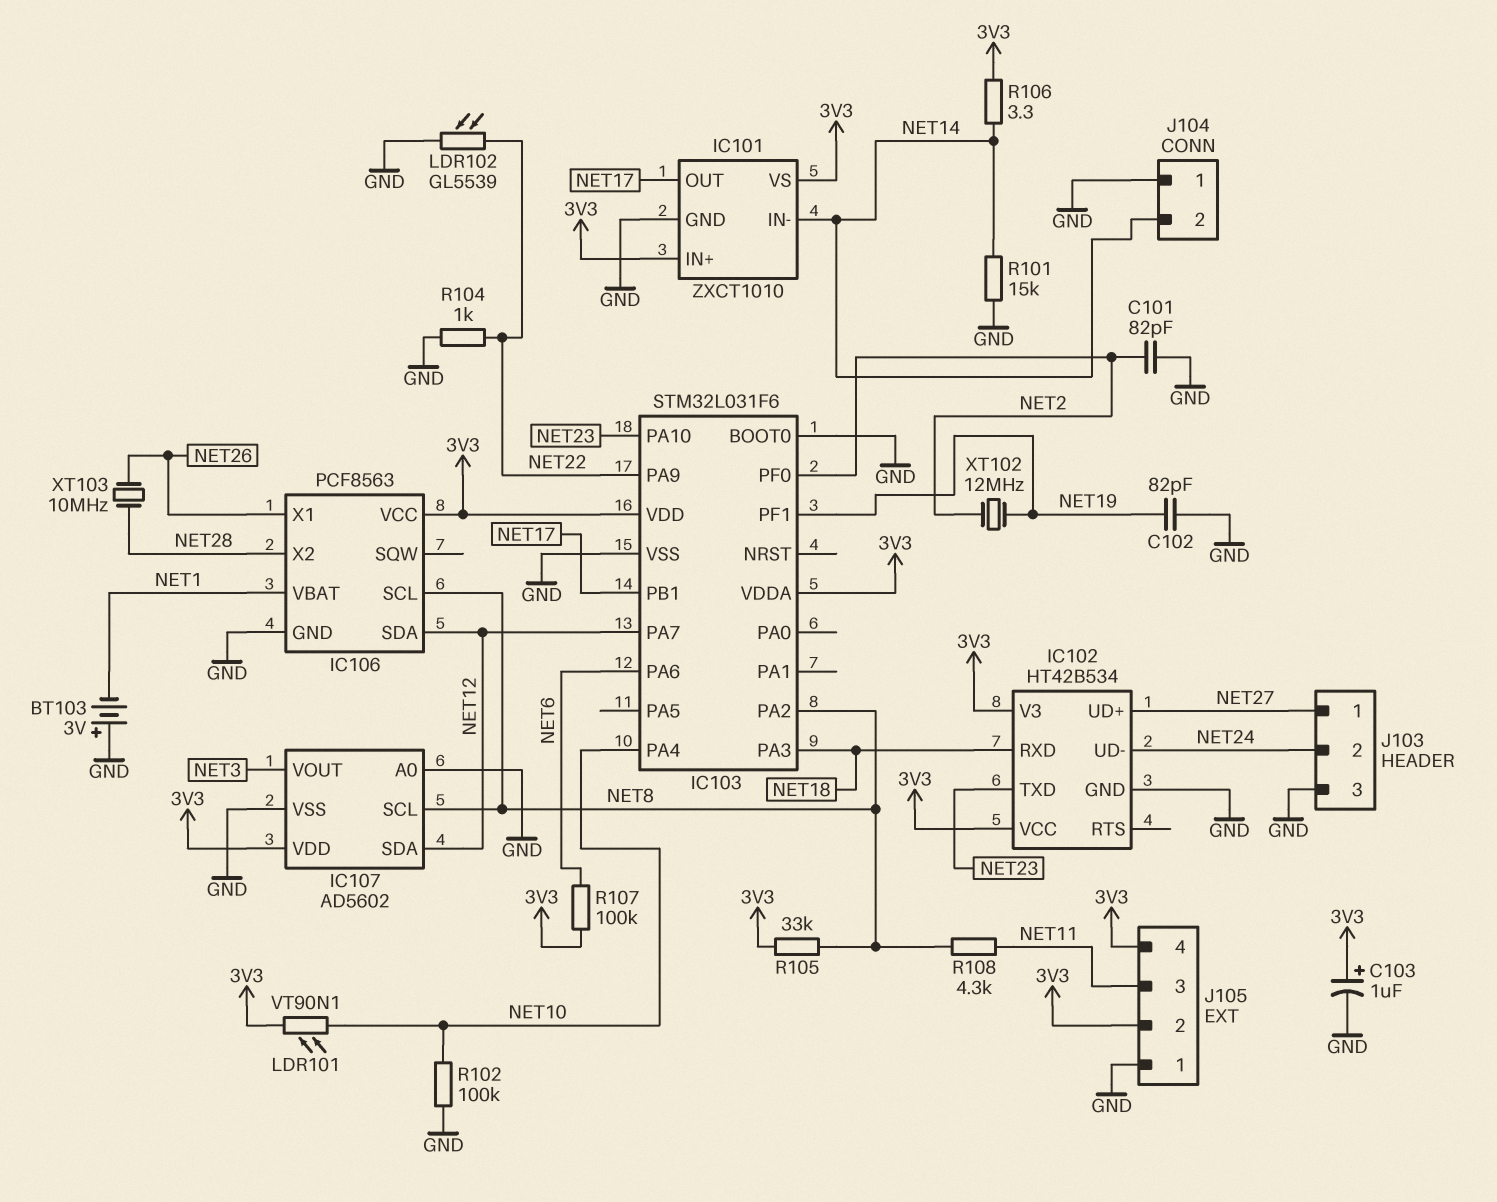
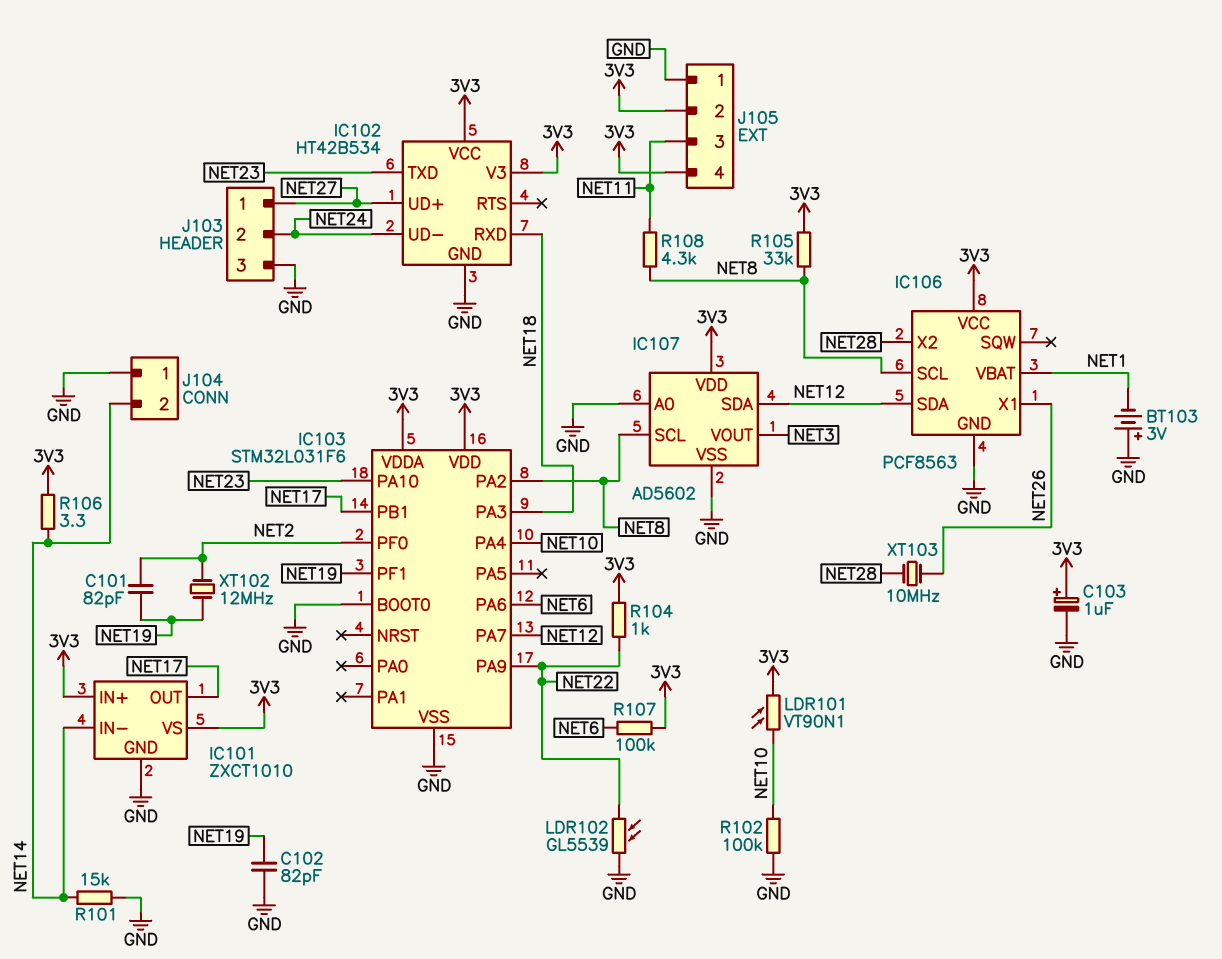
C101: 82pF (GND, NET2) -> 82pF (NET2, NET19)
R104: 1k (GND, NET22) -> 1k (3V3, NET22)

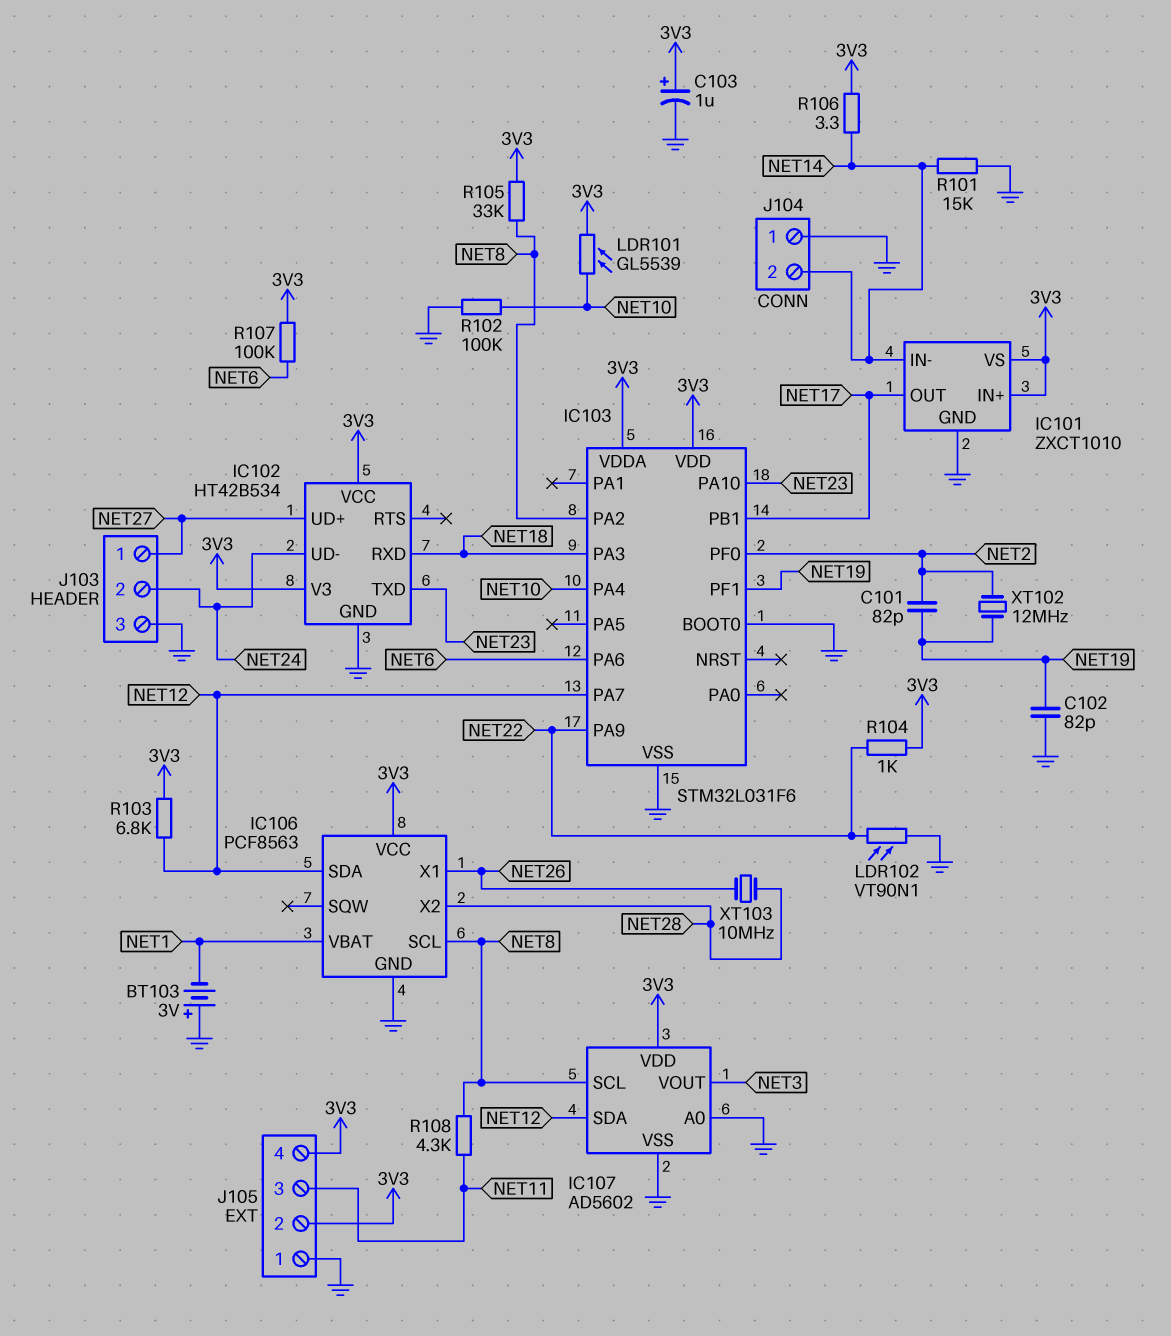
LDR101: VT90N1 (3V3, NET10) -> GL5539 (3V3, NET10)
LDR102: GL5539 (GND, NET22) -> VT90N1 (GND, NET22)
R103: none -> 6.8k (3V3, NET12)

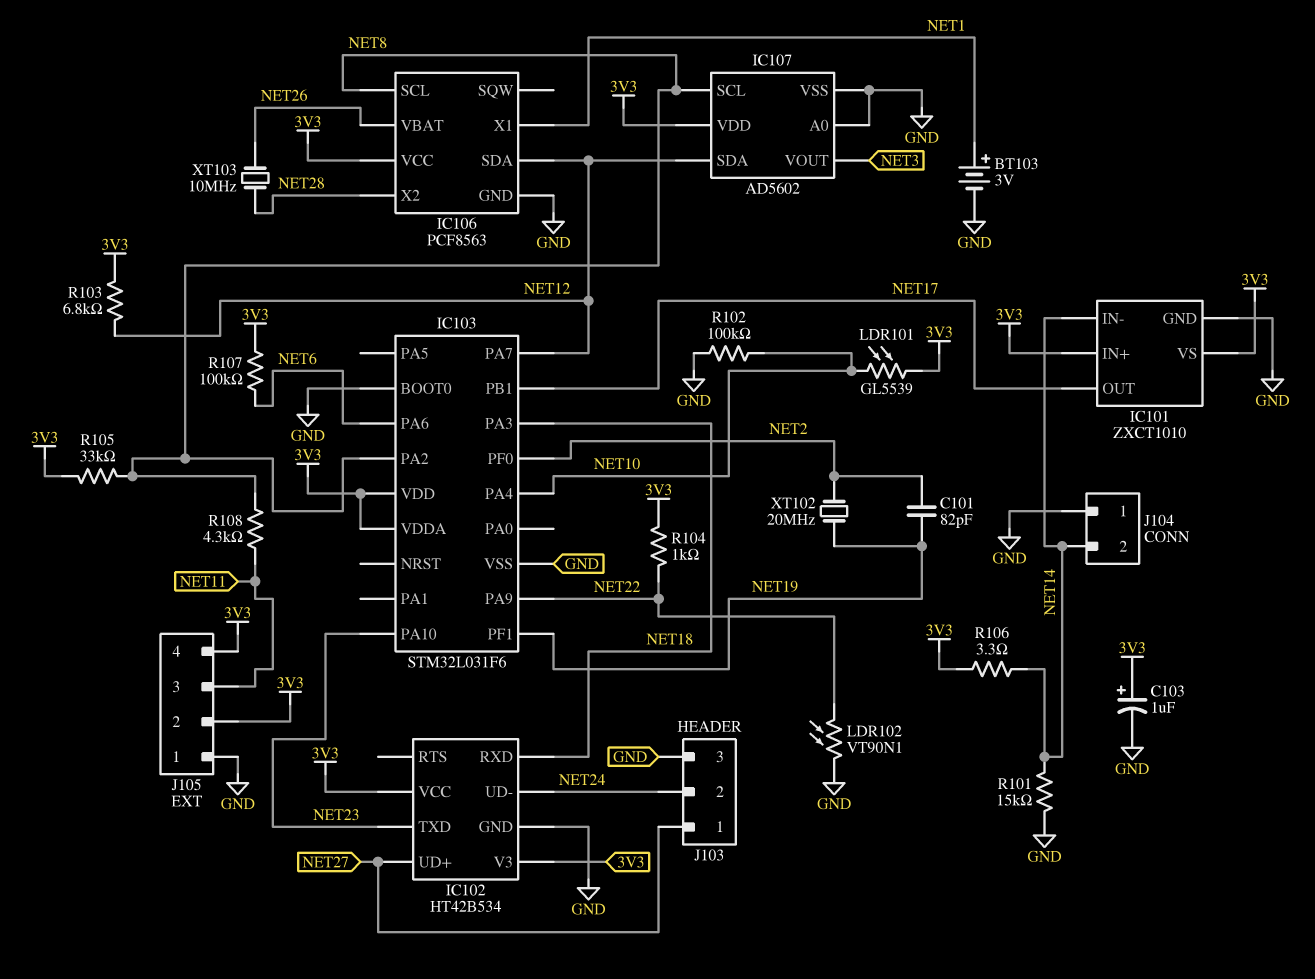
BT103: 3V (plus GND, minus NET1) -> 3V (plus NET1, minus GND)
C102: 82pF (GND, NET19) -> none
IC106 pin VBAT: NET1 -> NET26
IC106 pin X1: NET26 -> NET1
XT102: 12MHz (NET2, NET19) -> 20MHz (NET2, NET19)

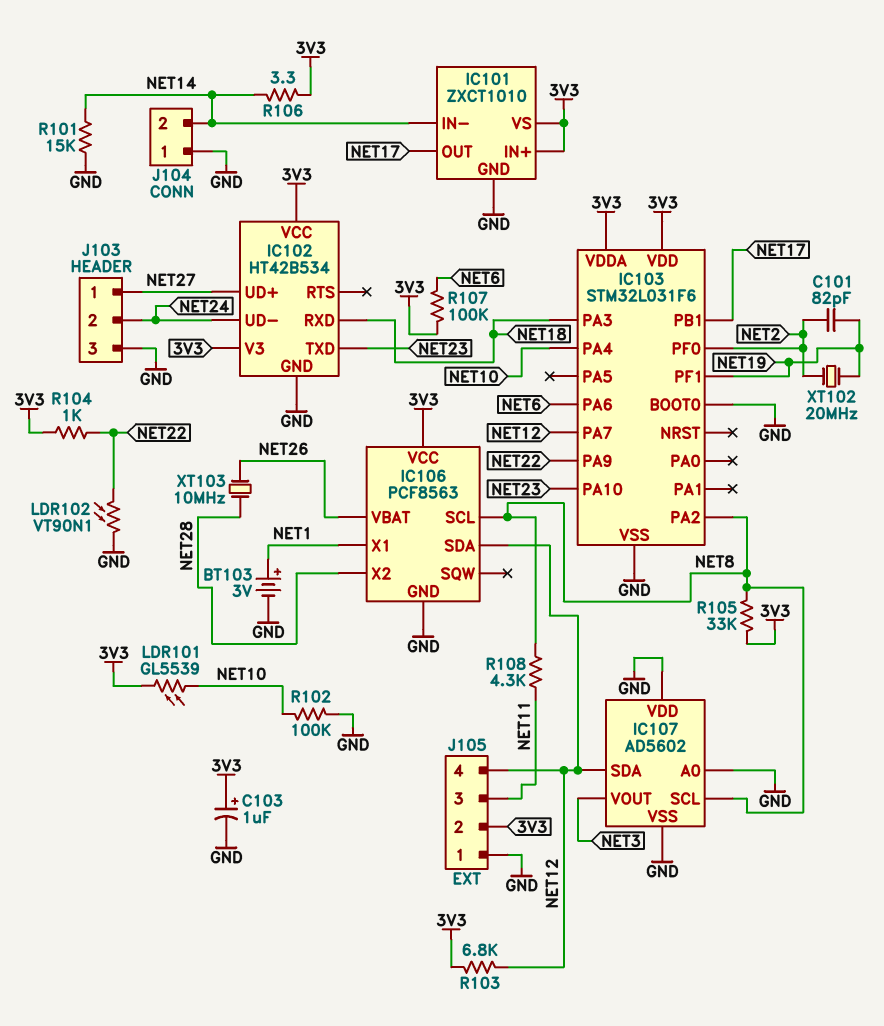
IC107 pin VDD: 3V3 -> GND
J105 pin 4: 3V3 -> NET12

